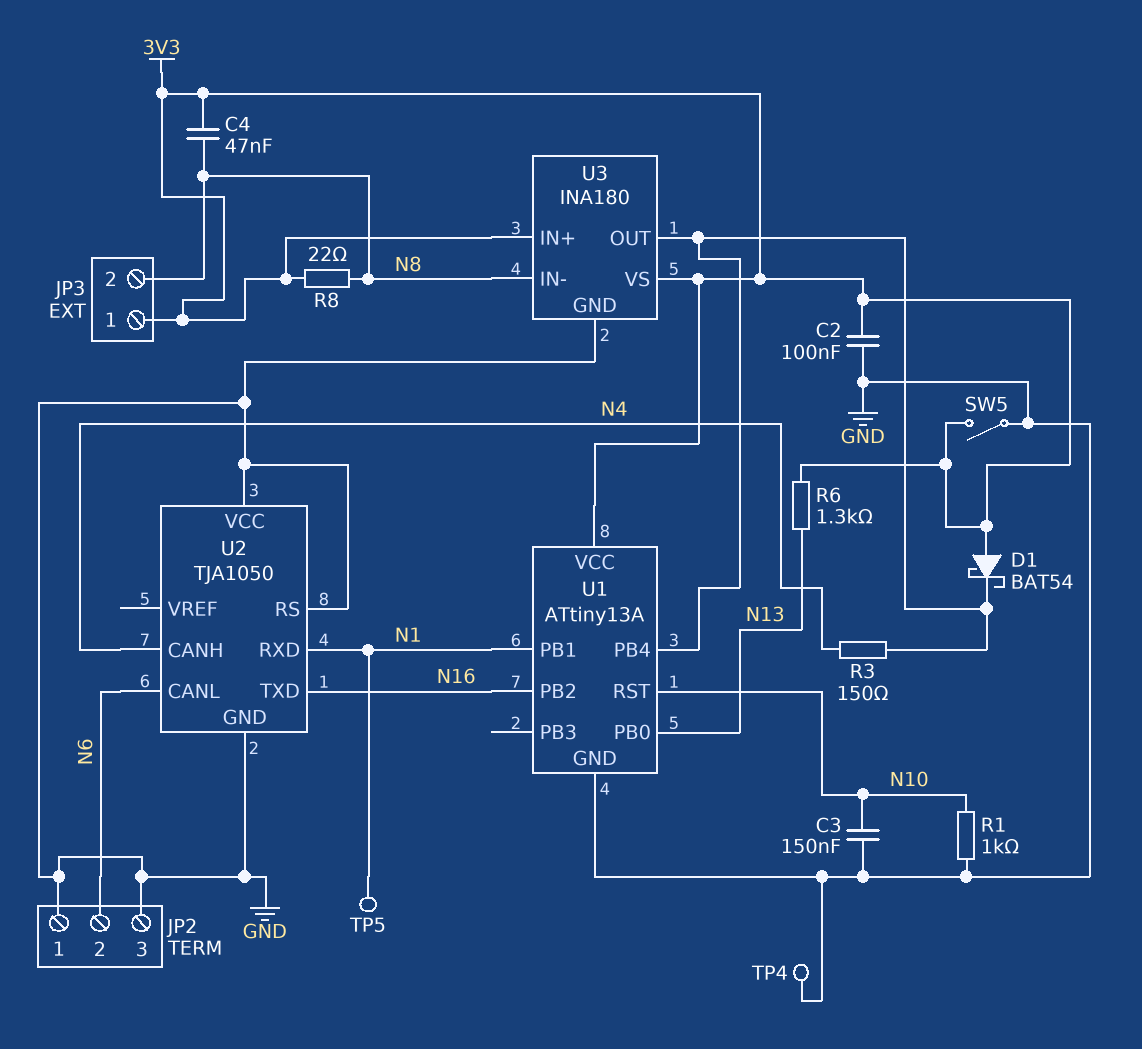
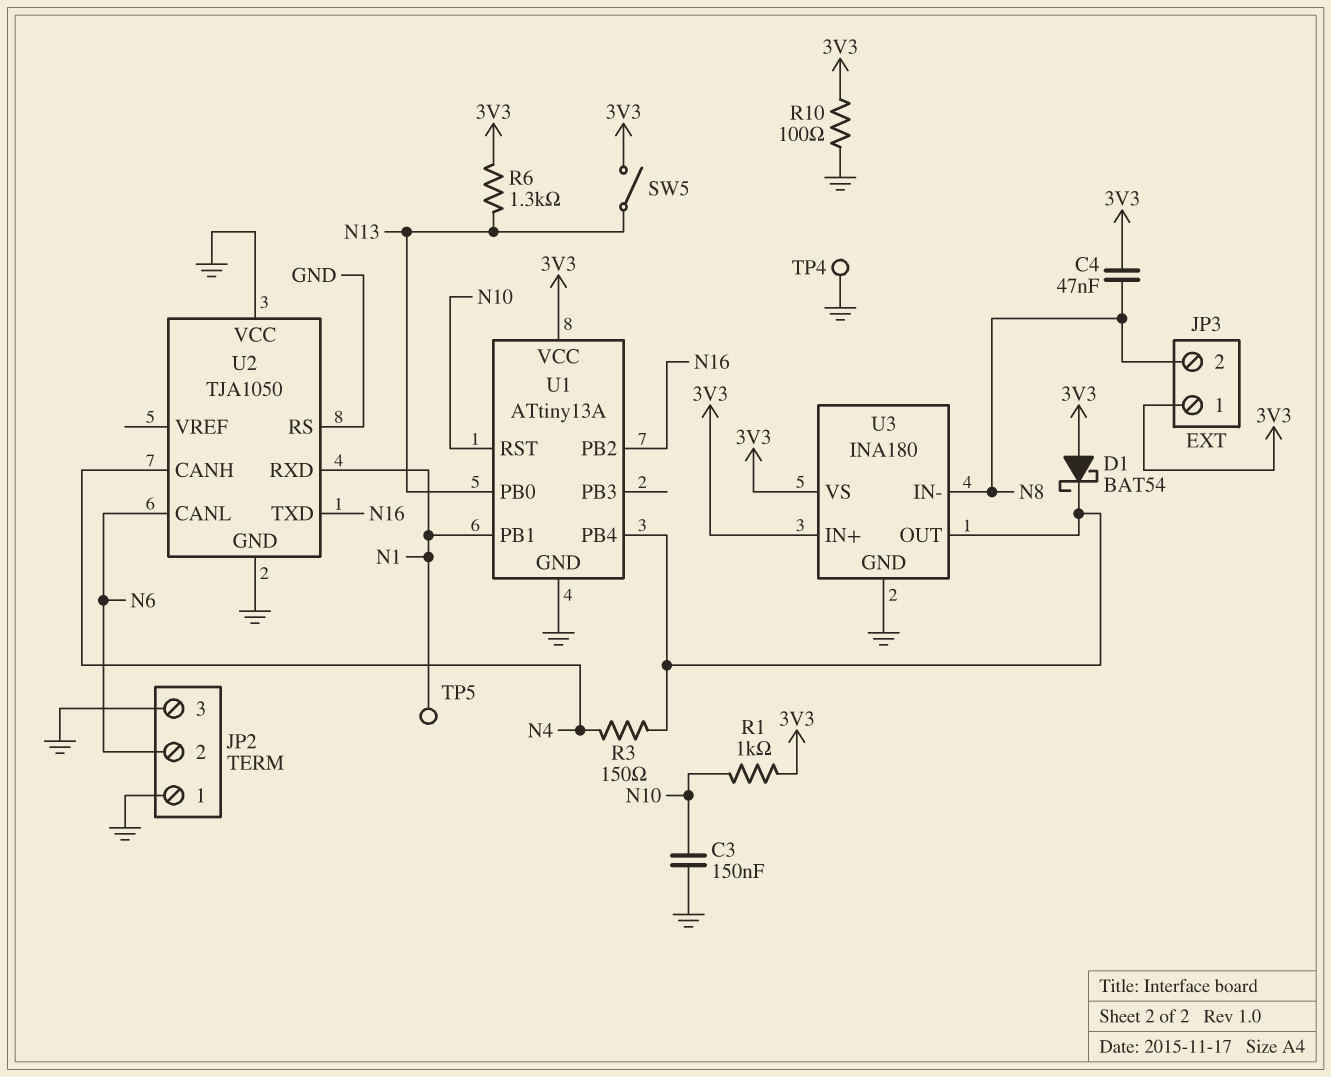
C2: 100nF (3V3, GND) -> none
R1: 1k (GND, N10) -> 1k (3V3, N10)
R8: 22 (3V3, N8) -> none
R10: none -> 100 (3V3, GND)
SW5: switch (3V3, GND) -> switch (3V3, N13)

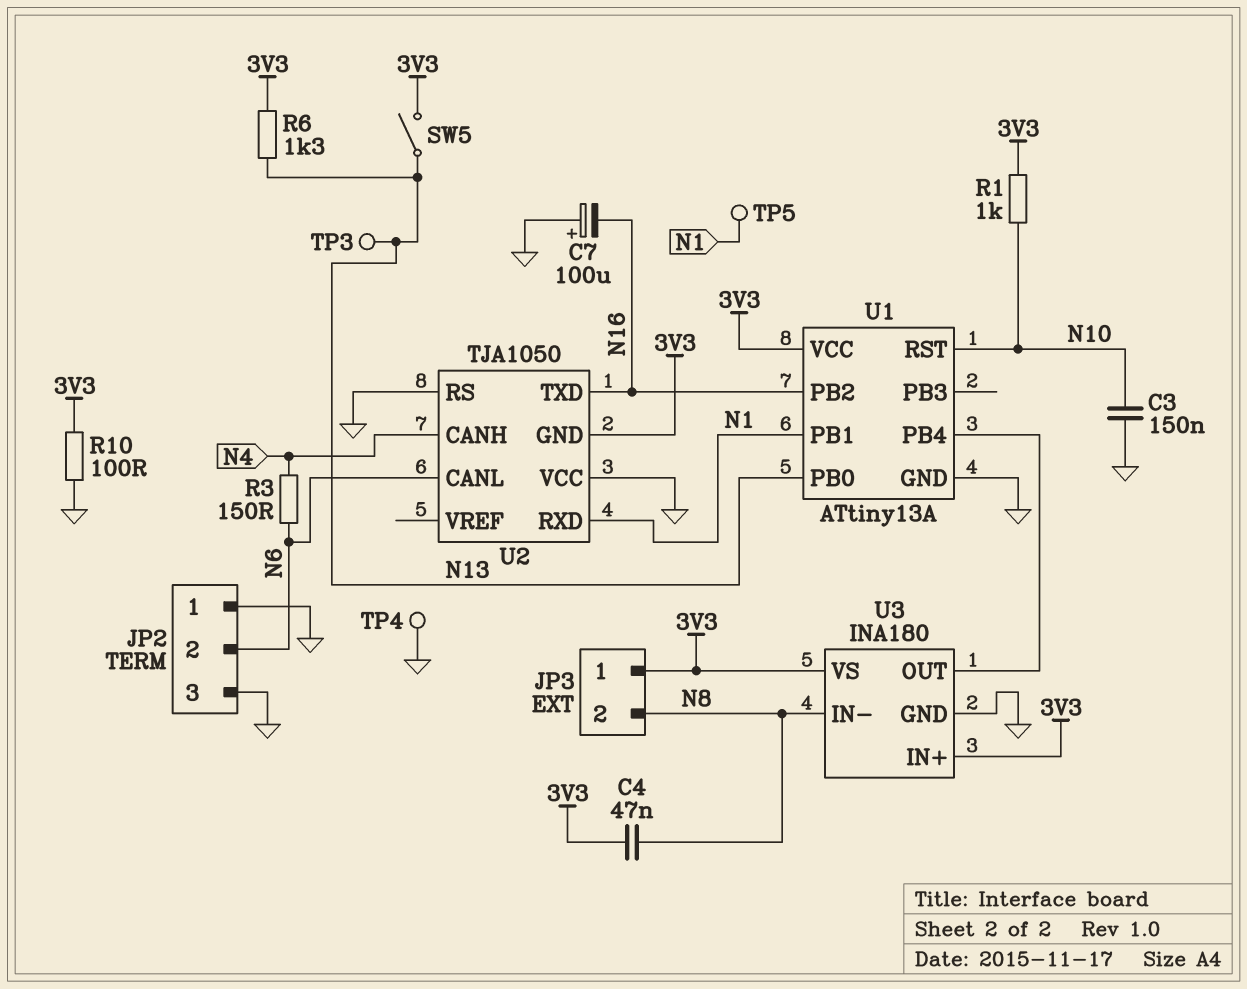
C7: none -> 100uF (plus GND, minus N16)
D1: schottky BAT54 (A 3V3, K U1/PB4) -> none
R3: 150 (N4, U1/PB4) -> 150 (N4, N6)
TP3: none -> test point (N13)
U2 pin GND: GND -> 3V3

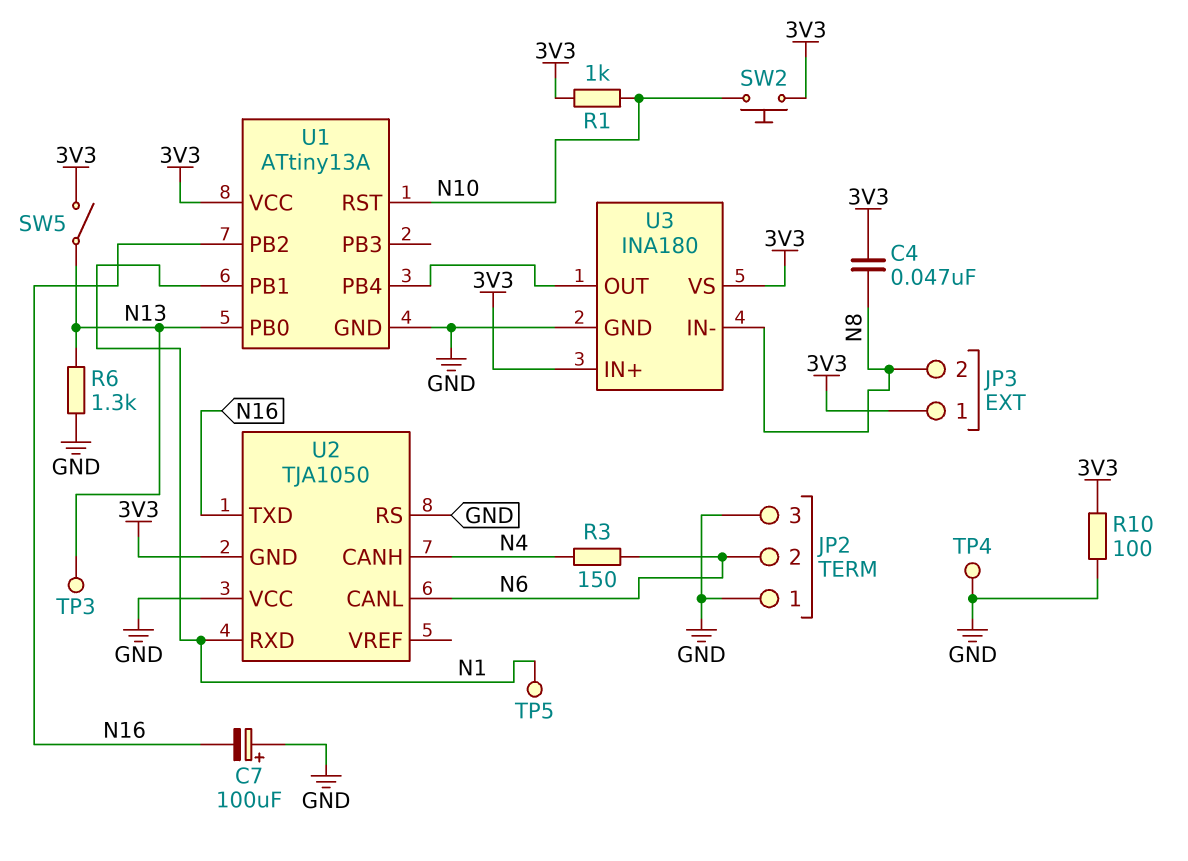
C3: 150nF (GND, N10) -> none
R6: 1.3k (3V3, N13) -> 1.3k (GND, N13)
SW2: none -> button (3V3, N10)

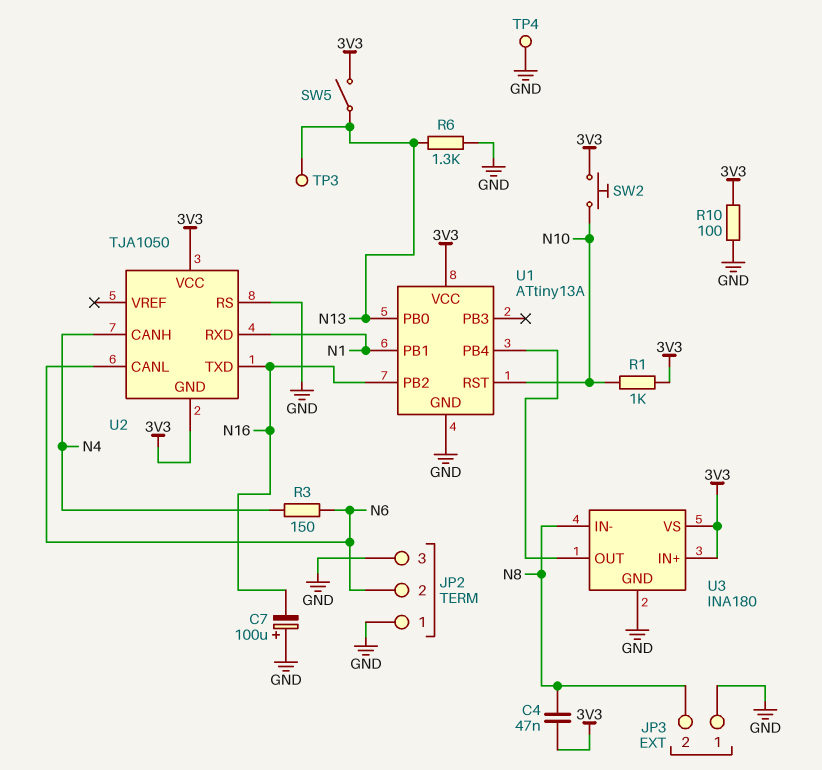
JP3 pin 1: 3V3 -> GND
TP5: test point (N1) -> none
U2 pin VCC: GND -> 3V3

